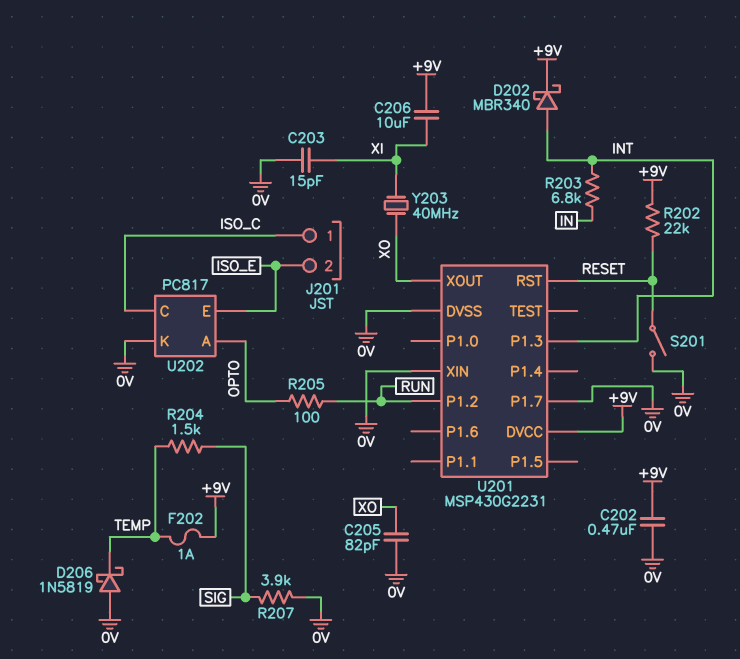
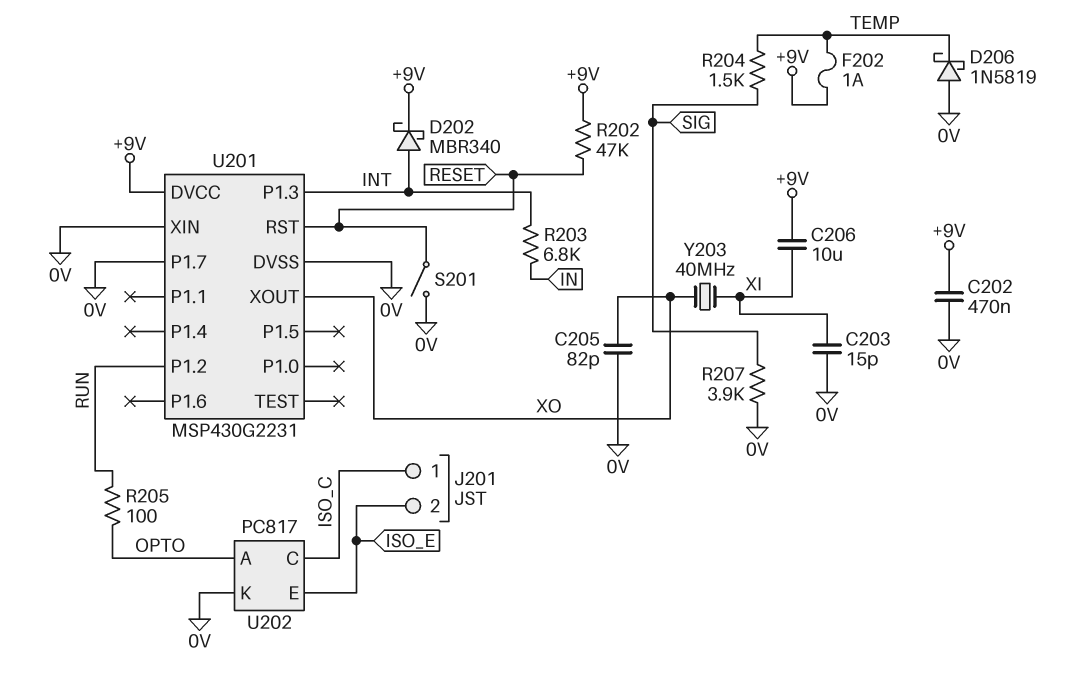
R202: 22k (+9V, RESET) -> 47k (+9V, RESET)

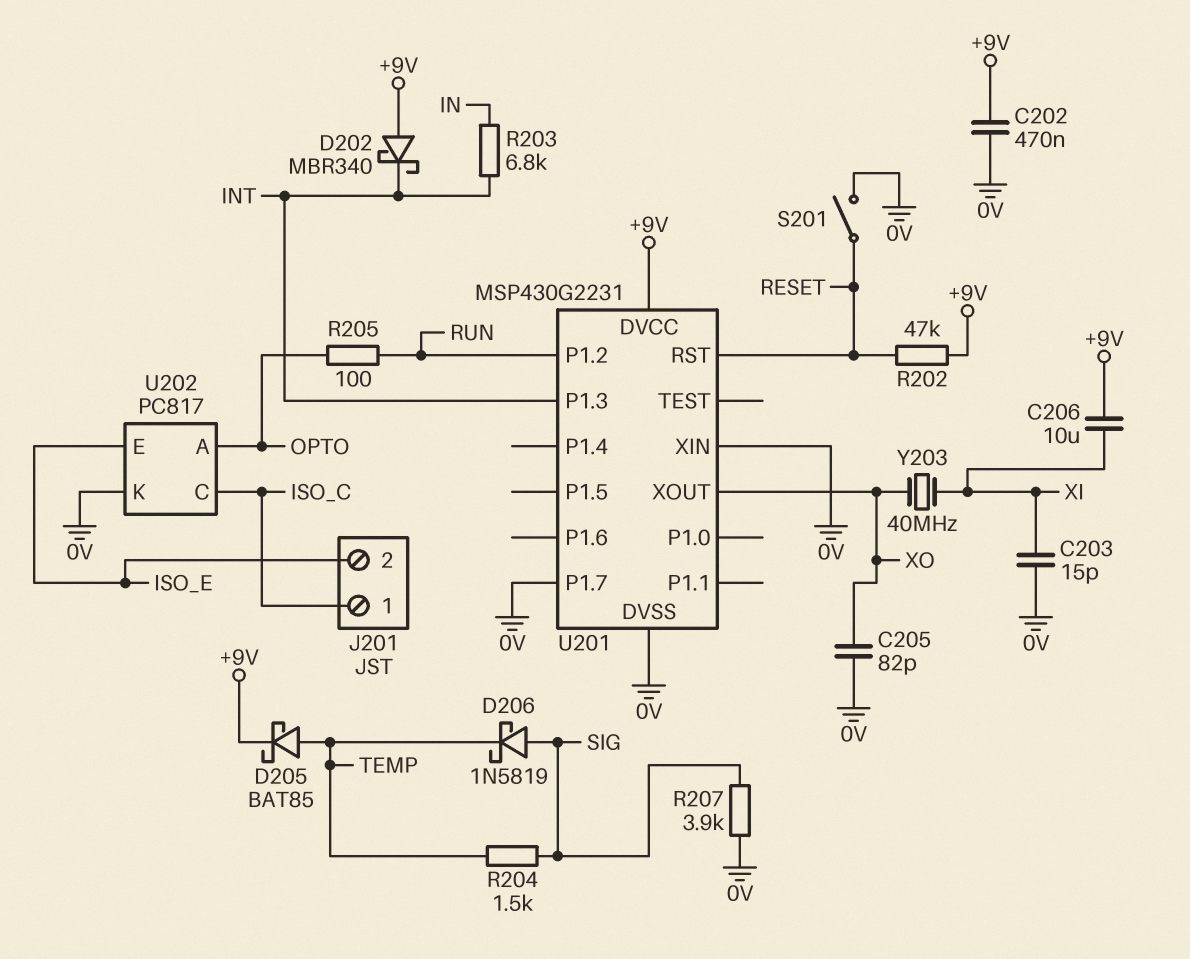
D202: schottky MBR340 (A INT, K +9V) -> schottky MBR340 (A +9V, K INT)
D205: none -> schottky BAT85 (A TEMP, K +9V)
D206: schottky 1N5819 (A 0V, K TEMP) -> schottky 1N5819 (A SIG, K TEMP)
F202: 1A (+9V, TEMP) -> none

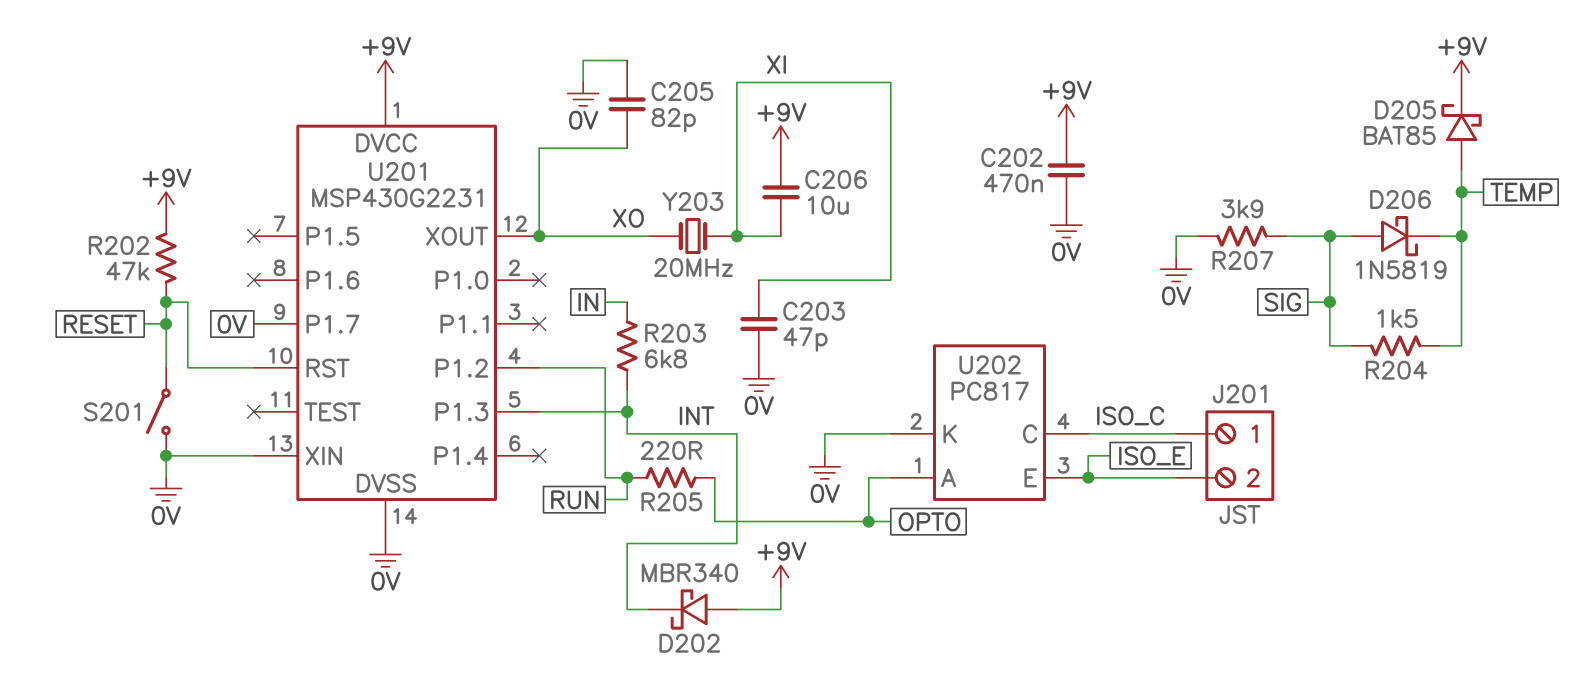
C203: 15pF (0V, XI) -> 47pF (0V, XI)
R205: 100 (OPTO, RUN) -> 220 (OPTO, RUN)
Y203: 40MHz (XI, XO) -> 20MHz (XI, XO)

